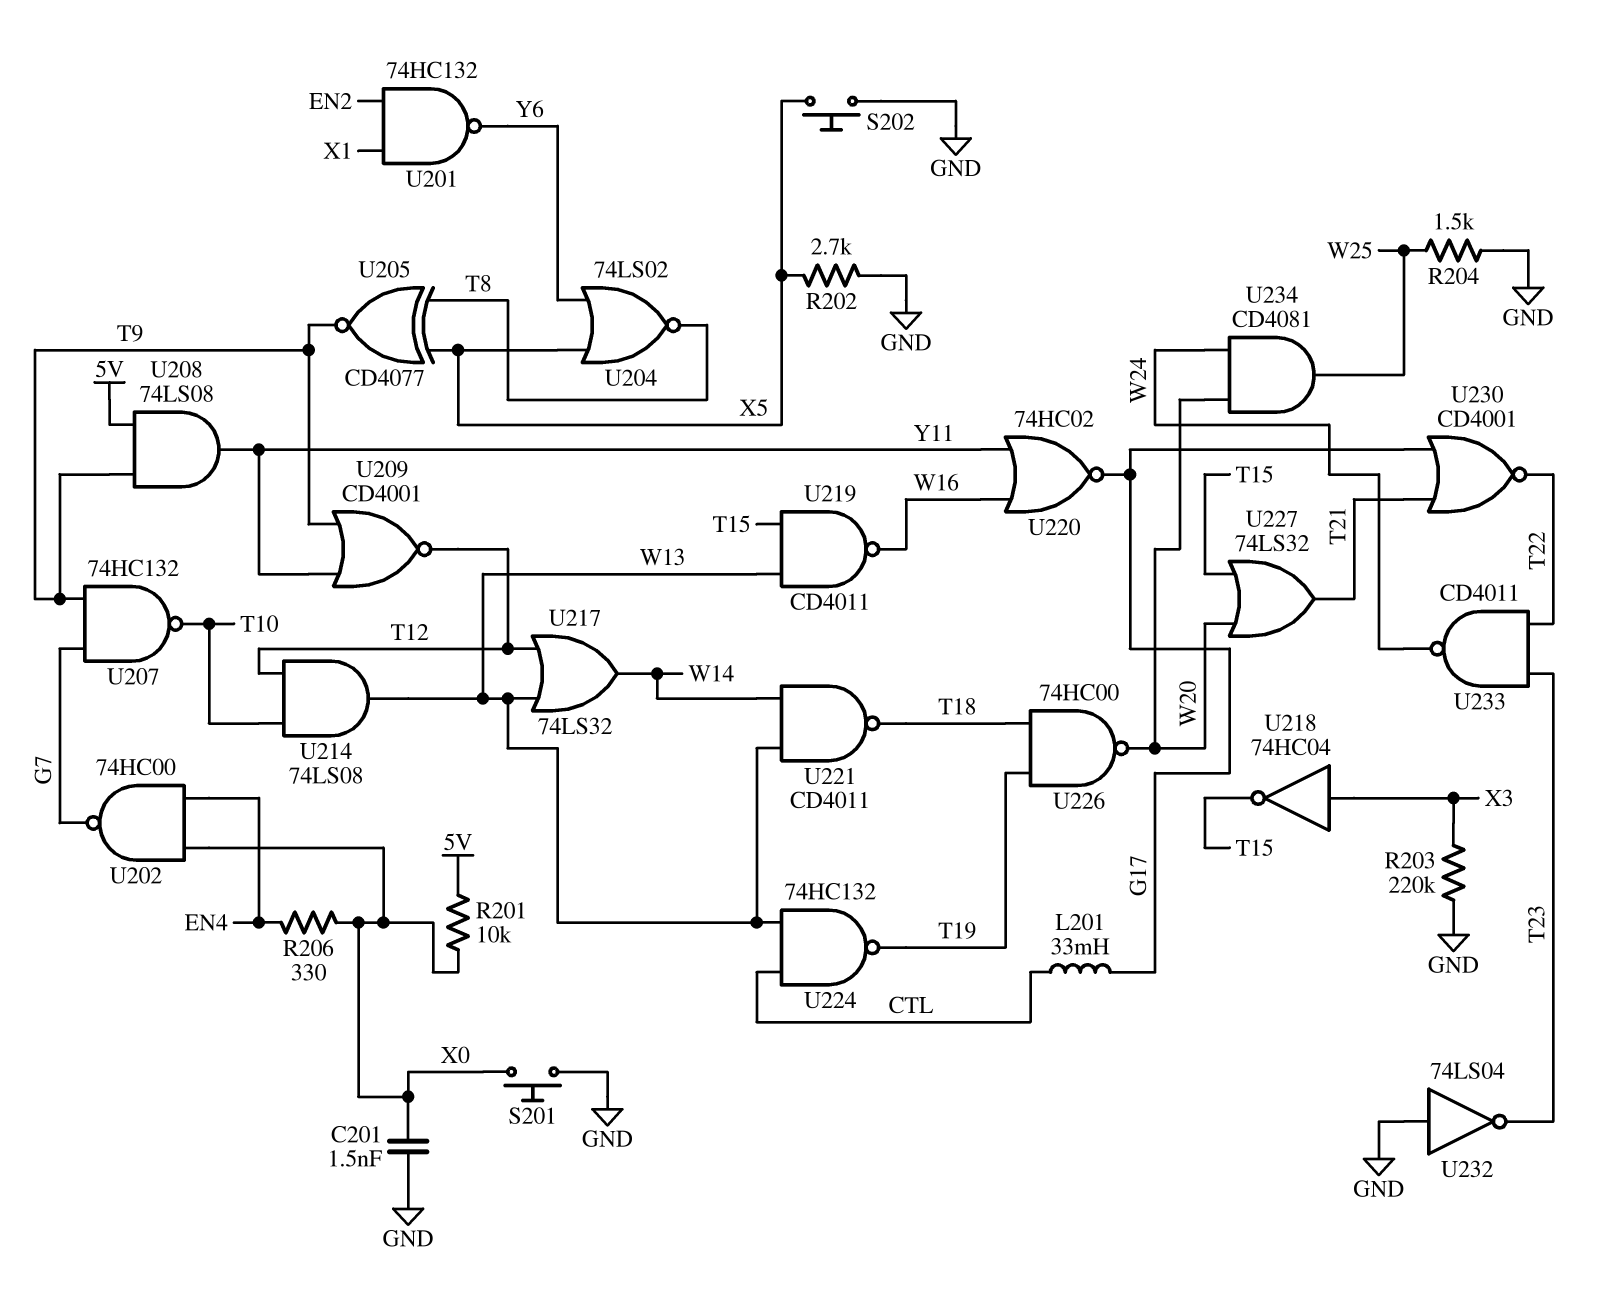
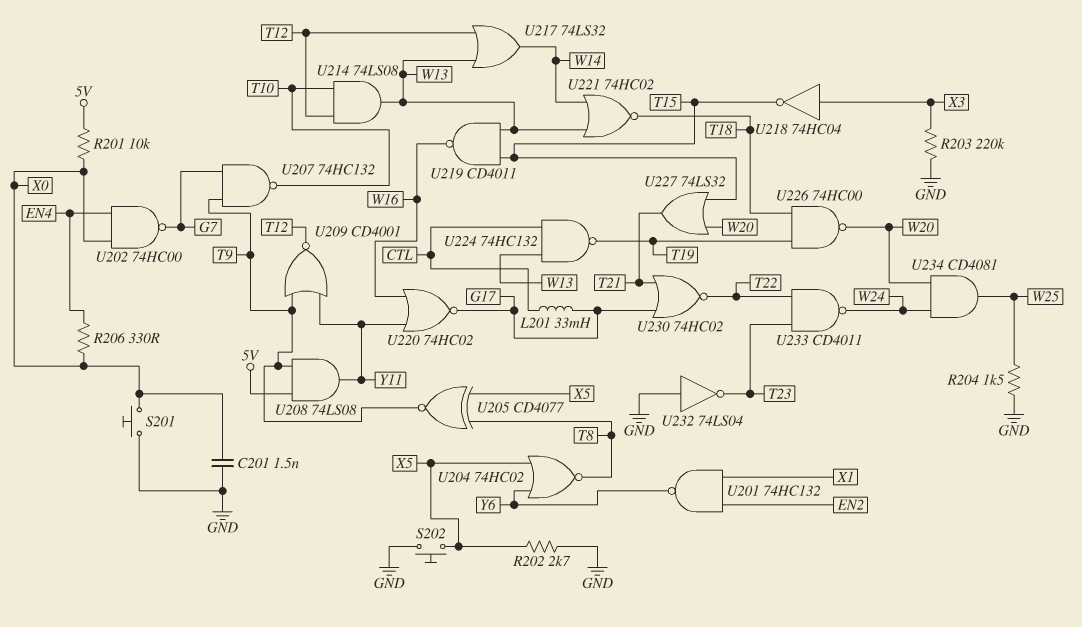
U204: NOR 74LS02 (in X5, in Y6, out T8) -> NOR 74HC02 (in X5, in Y6, out T8)
U221: NAND CD4011 (in W13, in W14, out T18) -> NOR 74HC02 (in W13, in W14, out T18)
U230: NOR CD4001 (in G17, in T21, out T22) -> NOR 74HC02 (in G17, in T21, out T22)

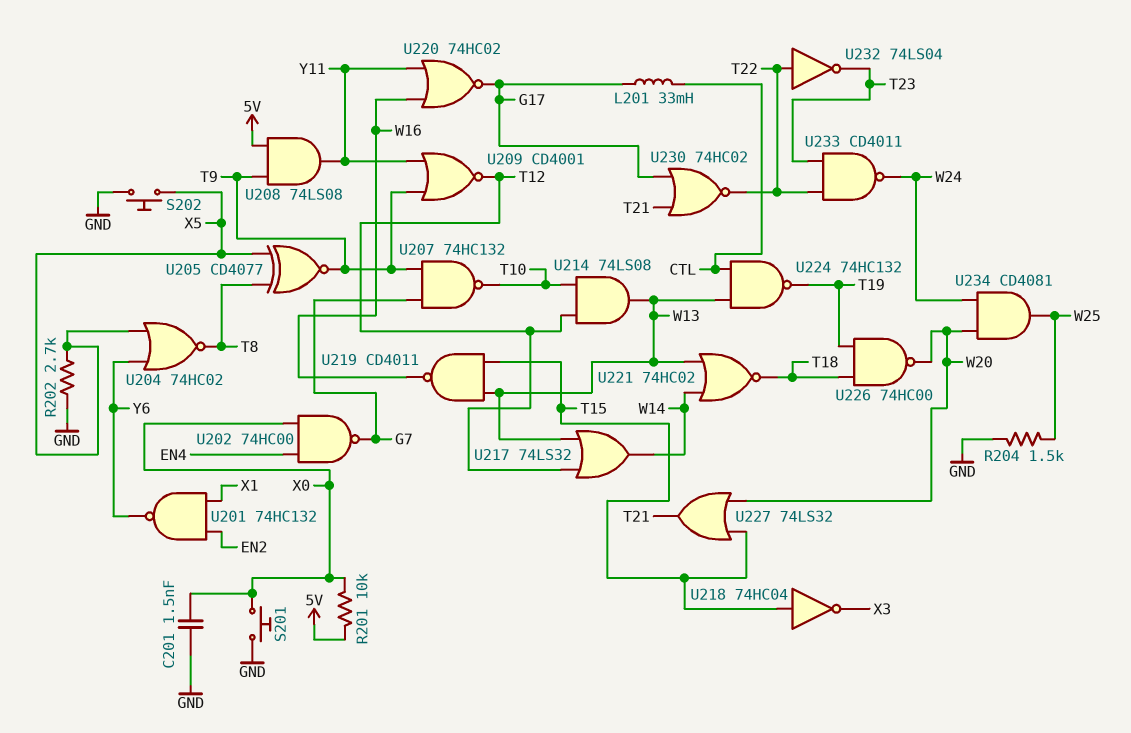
R203: 220k (GND, X3) -> none
R206: 330 (EN4, X0) -> none
U218: NOT 74HC04 (in X3, out T15) -> NOT 74HC04 (in T15, out X3)
U232: NOT 74LS04 (in GND, out T23) -> NOT 74LS04 (in T22, out T23)

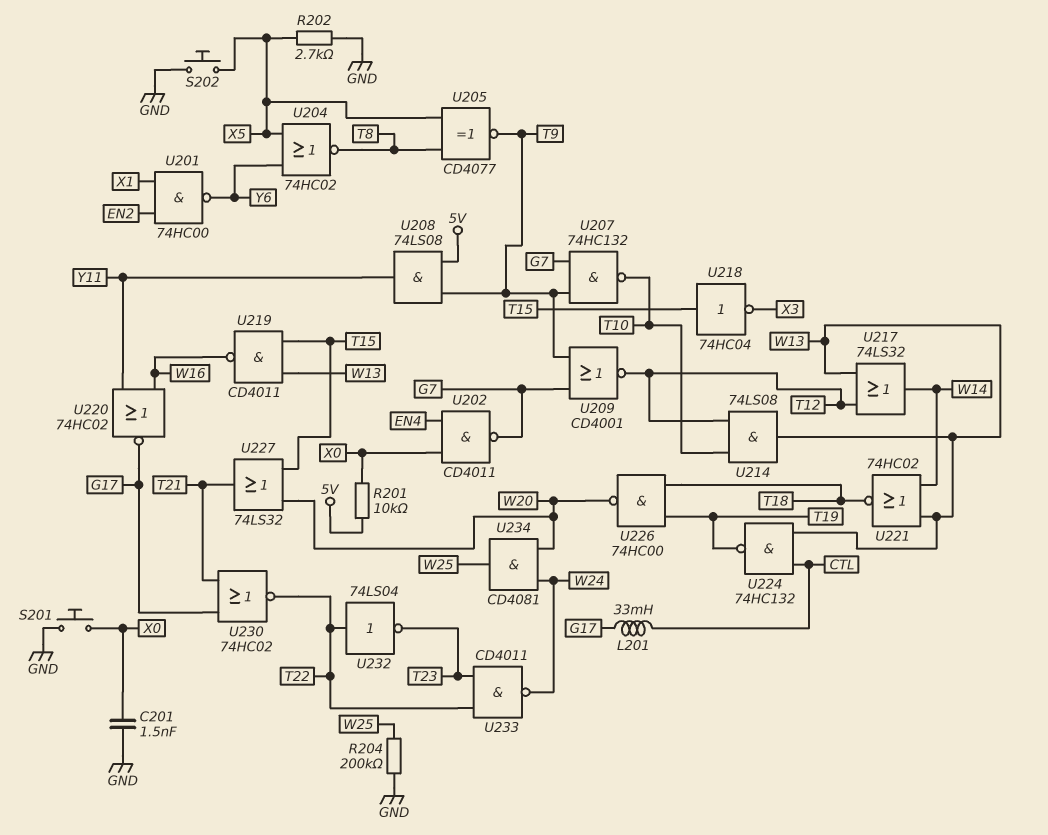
R204: 1.5k (GND, W25) -> 200k (GND, W25)
U201: NAND 74HC132 (in EN2, in X1, out Y6) -> NAND 74HC00 (in EN2, in X1, out Y6)
U202: NAND 74HC00 (in EN4, in X0, out G7) -> NAND CD4011 (in EN4, in X0, out G7)
U209: NOR CD4001 (in T9, in Y11, out T12) -> NOR CD4001 (in G7, in T9, out T12)

